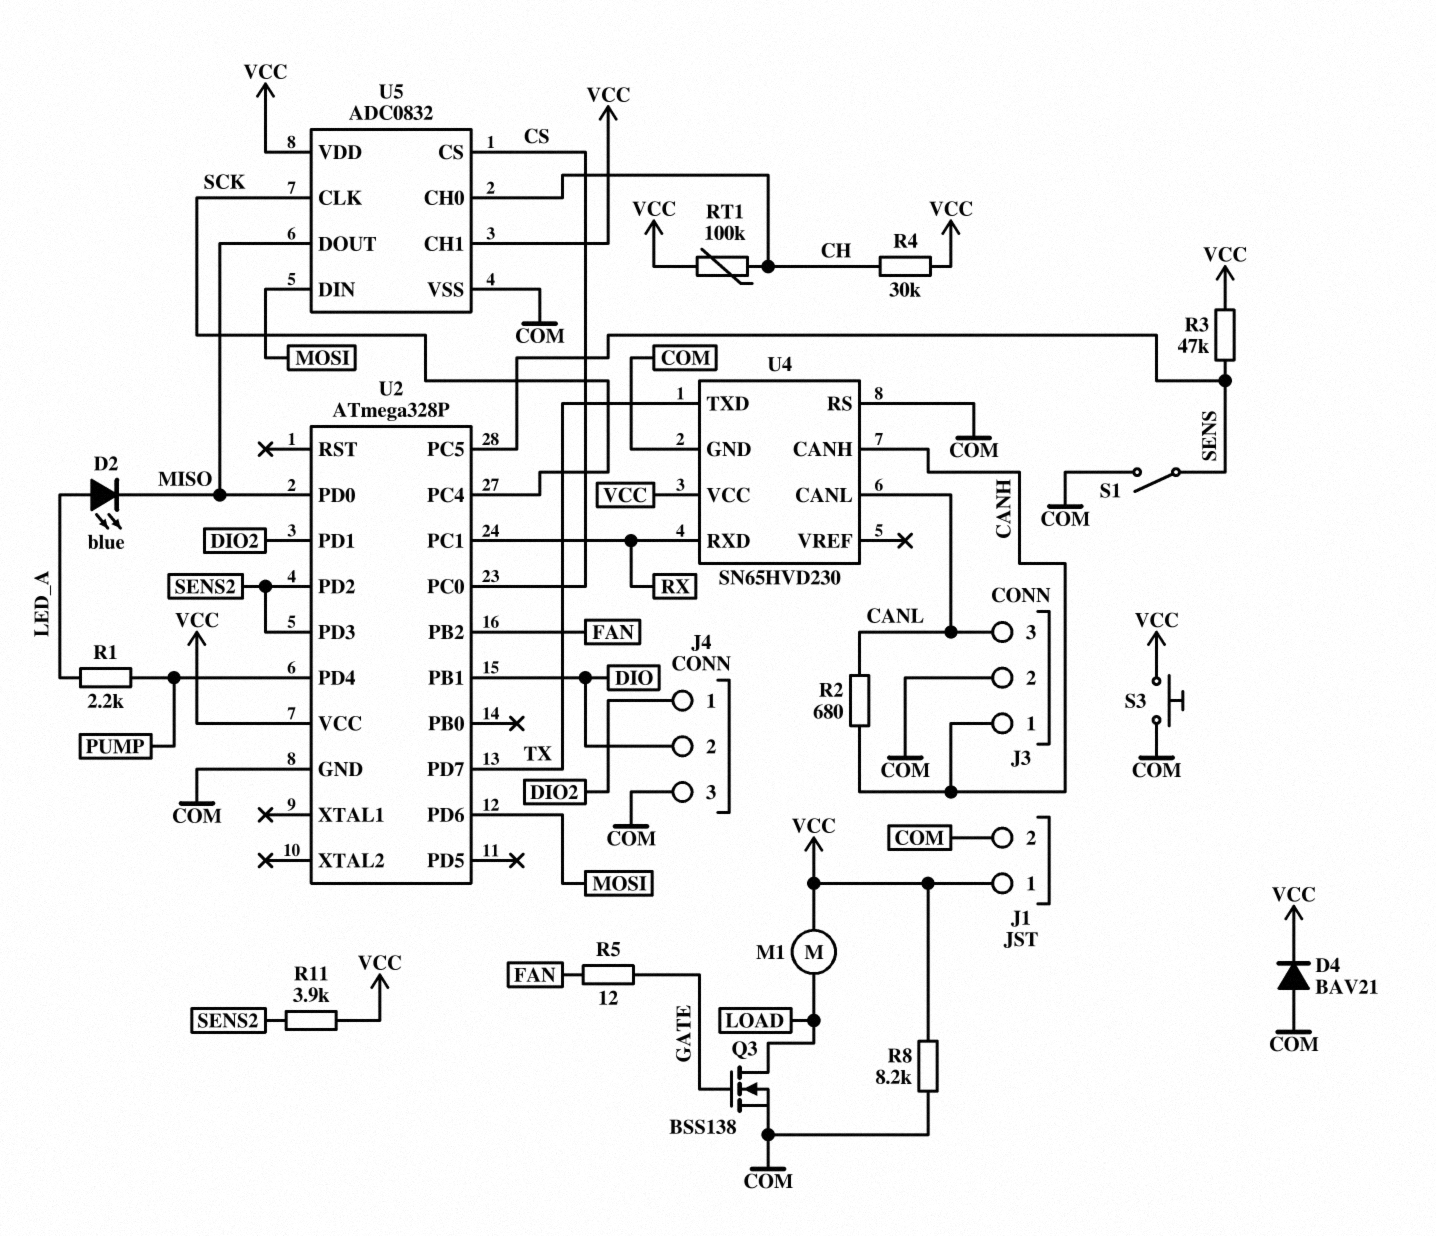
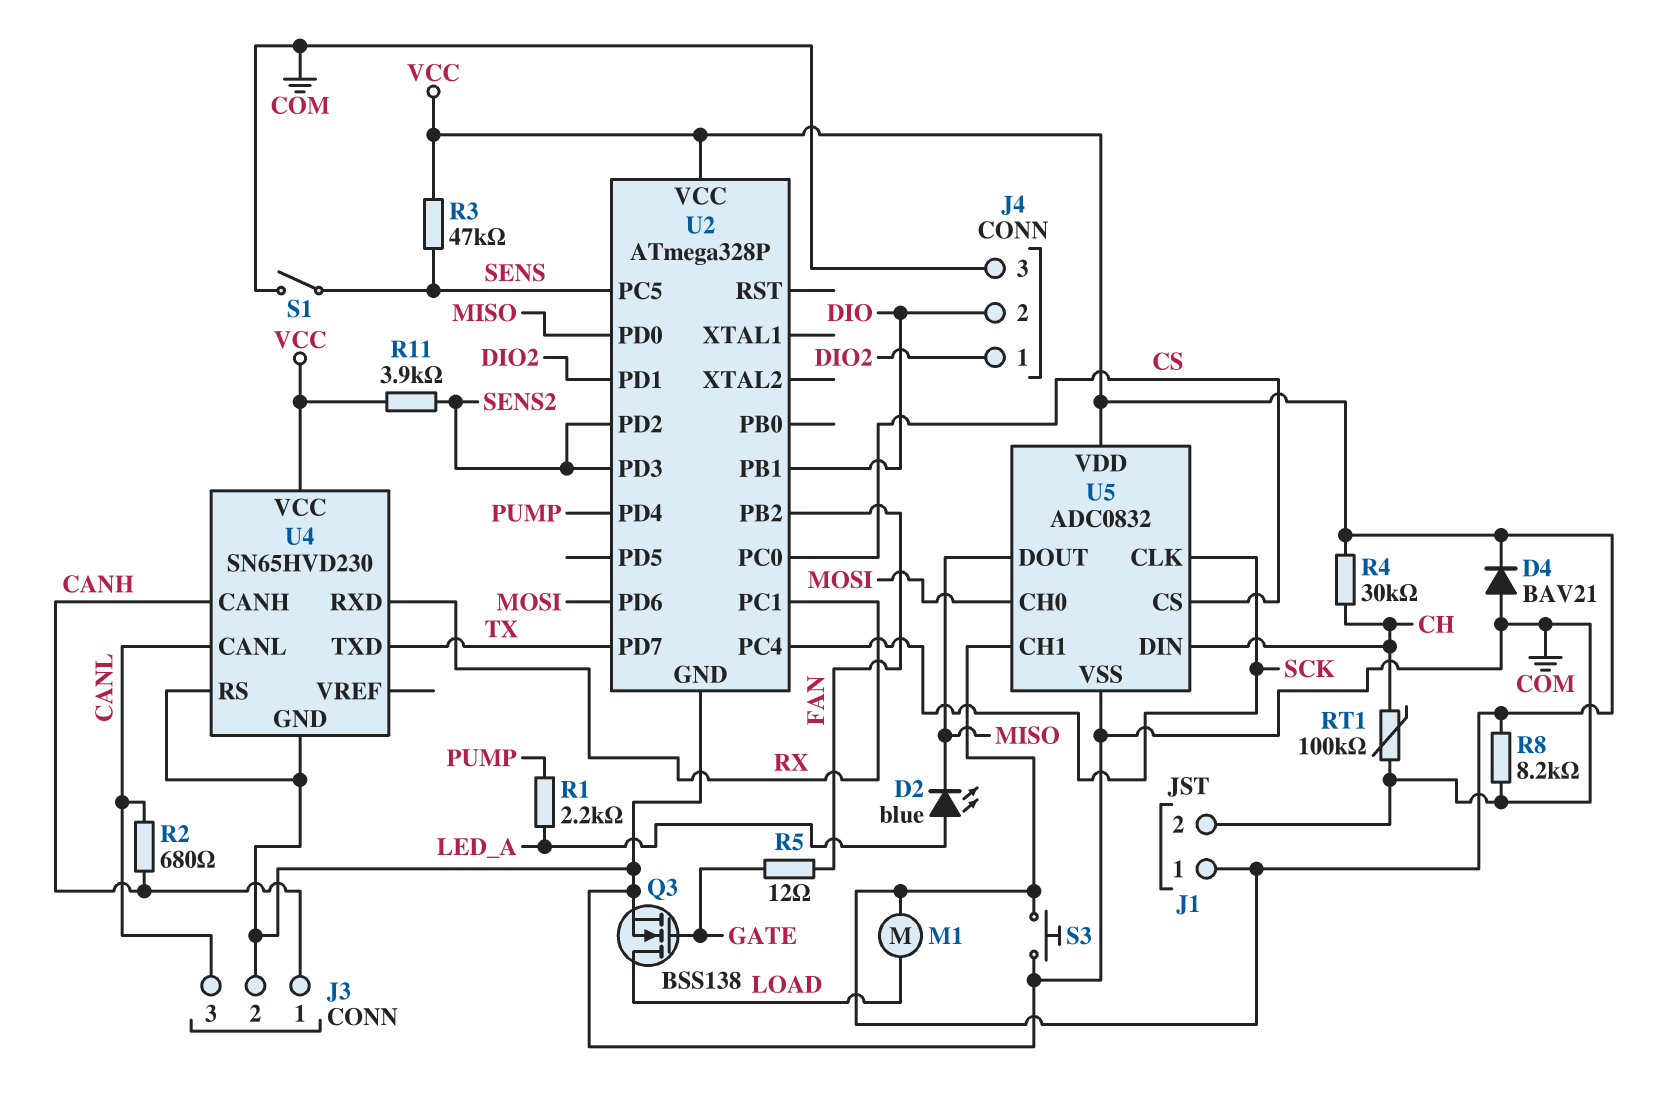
RT1: 100k (CH, VCC) -> 100k (CH, COM)
U5 pin CH0: CH -> MOSI
U5 pin DIN: MOSI -> CH

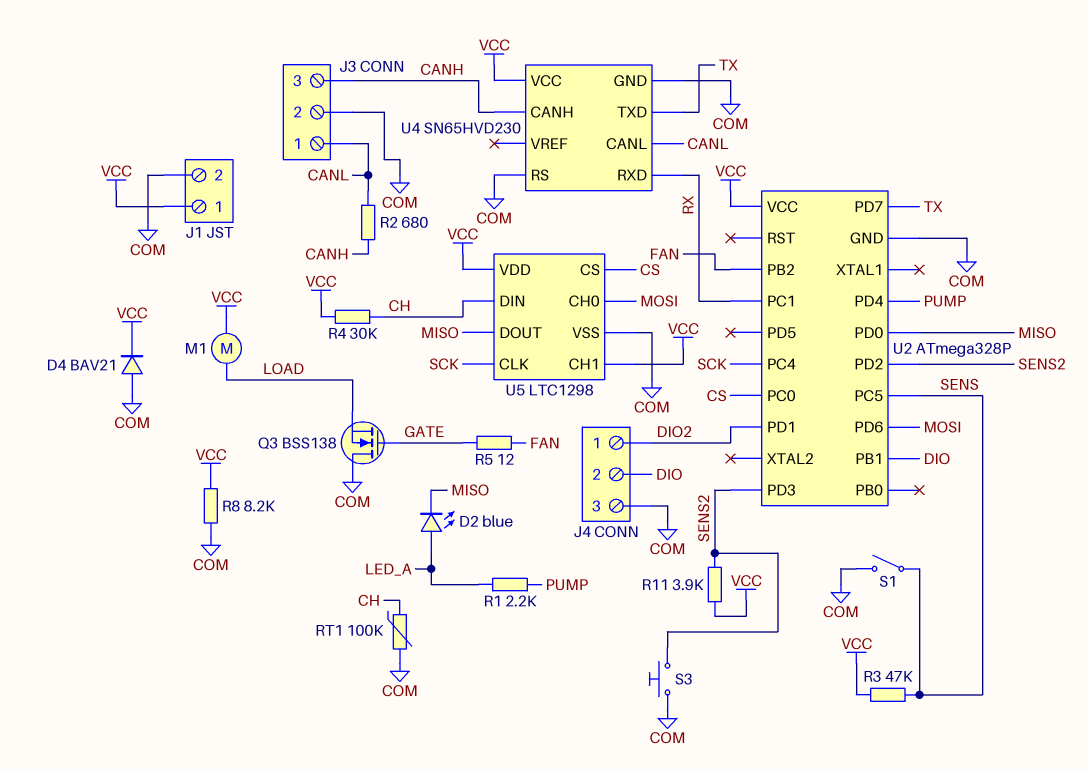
J3 pin 1: CANH -> CANL
J3 pin 3: CANL -> CANH
Q3: NMOS BSS138 (G GATE, D LOAD, S COM) -> NMOS BSS138 (G GATE, D COM, S LOAD)
S3: button (COM, VCC) -> button (COM, SENS2)
U5: ADC0832 -> LTC1298

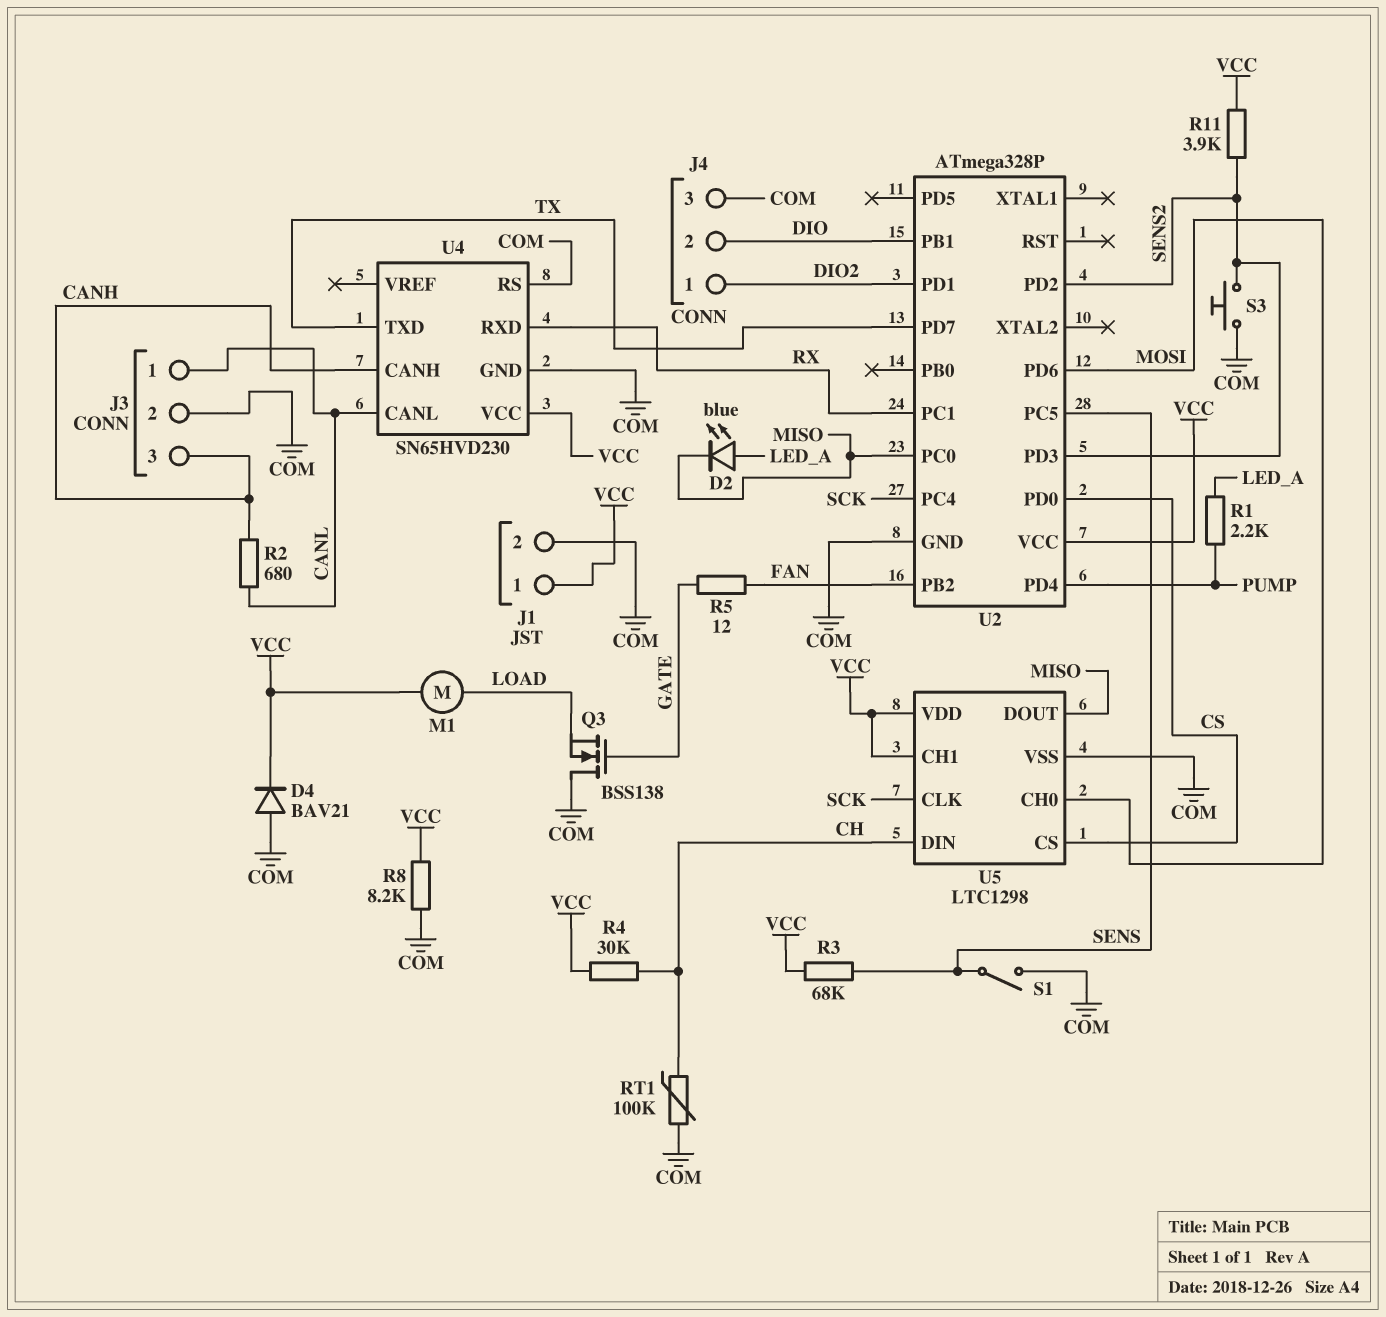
R3: 47k (SENS, VCC) -> 68k (SENS, VCC)
U2 pin PC0: CS -> MISO
U2 pin PD0: MISO -> CS

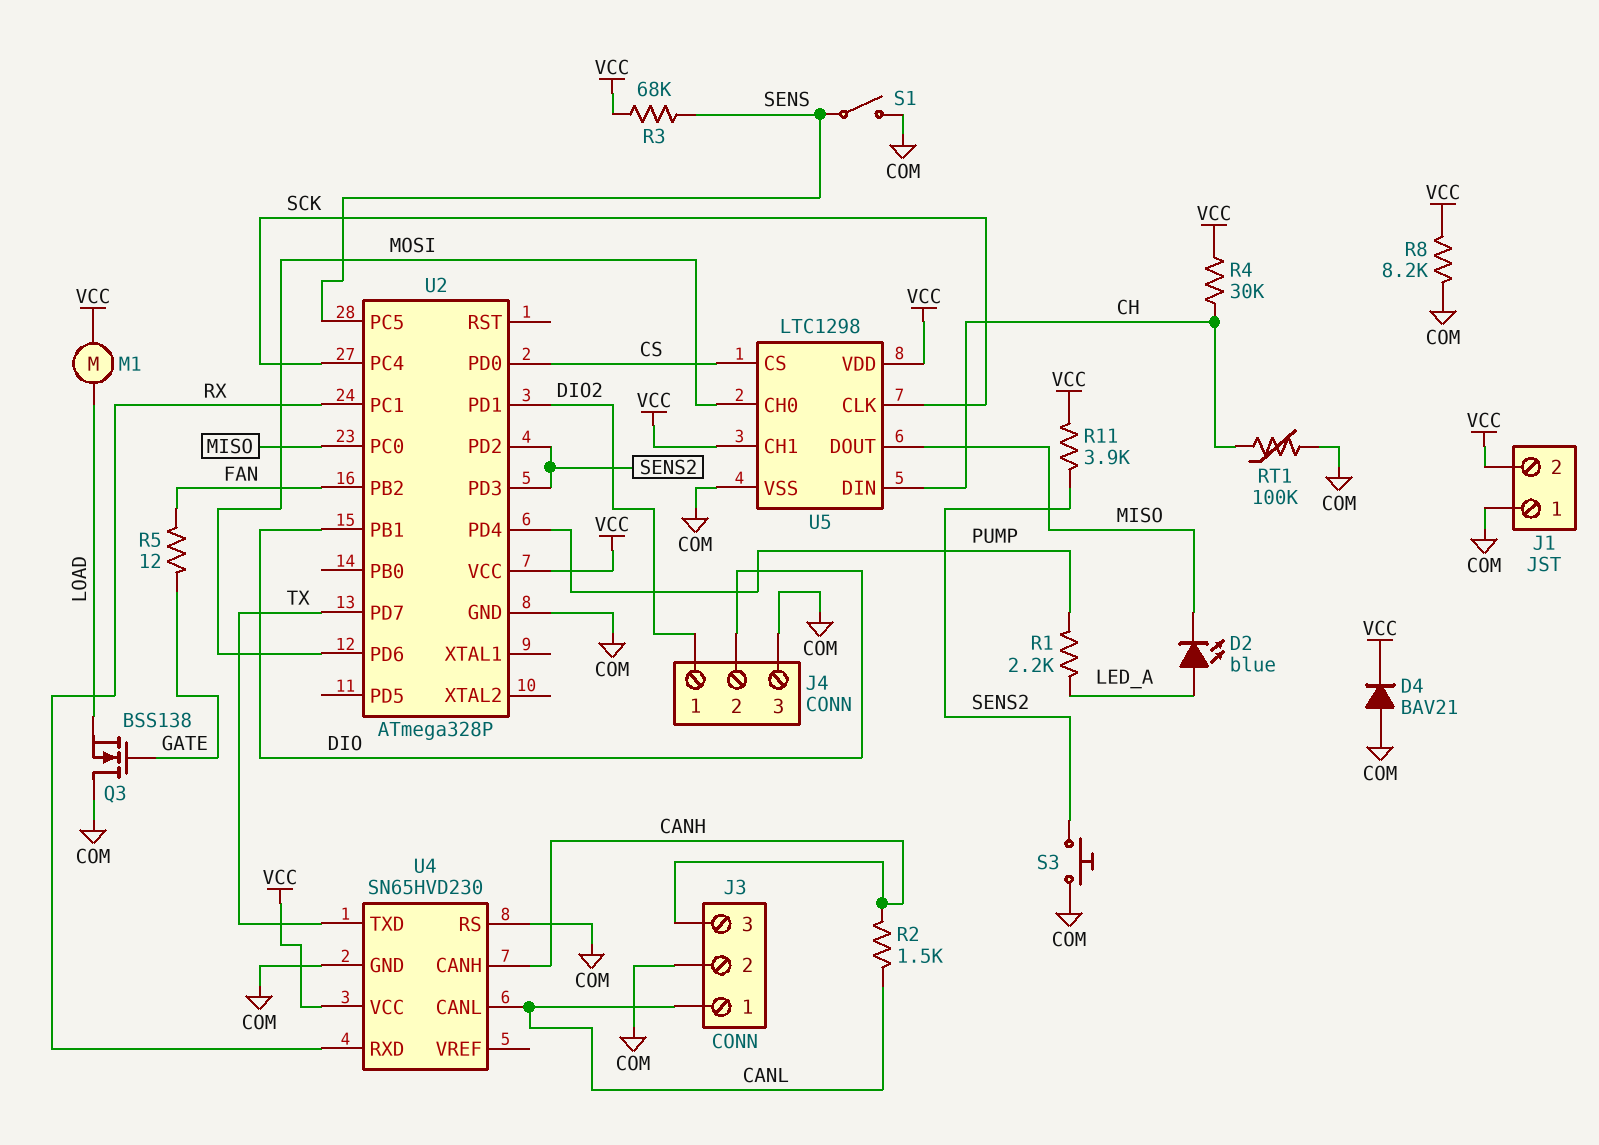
J1 pin 1: VCC -> COM
J1 pin 2: COM -> VCC
R2: 680 (CANH, CANL) -> 1.5k (CANH, CANL)

